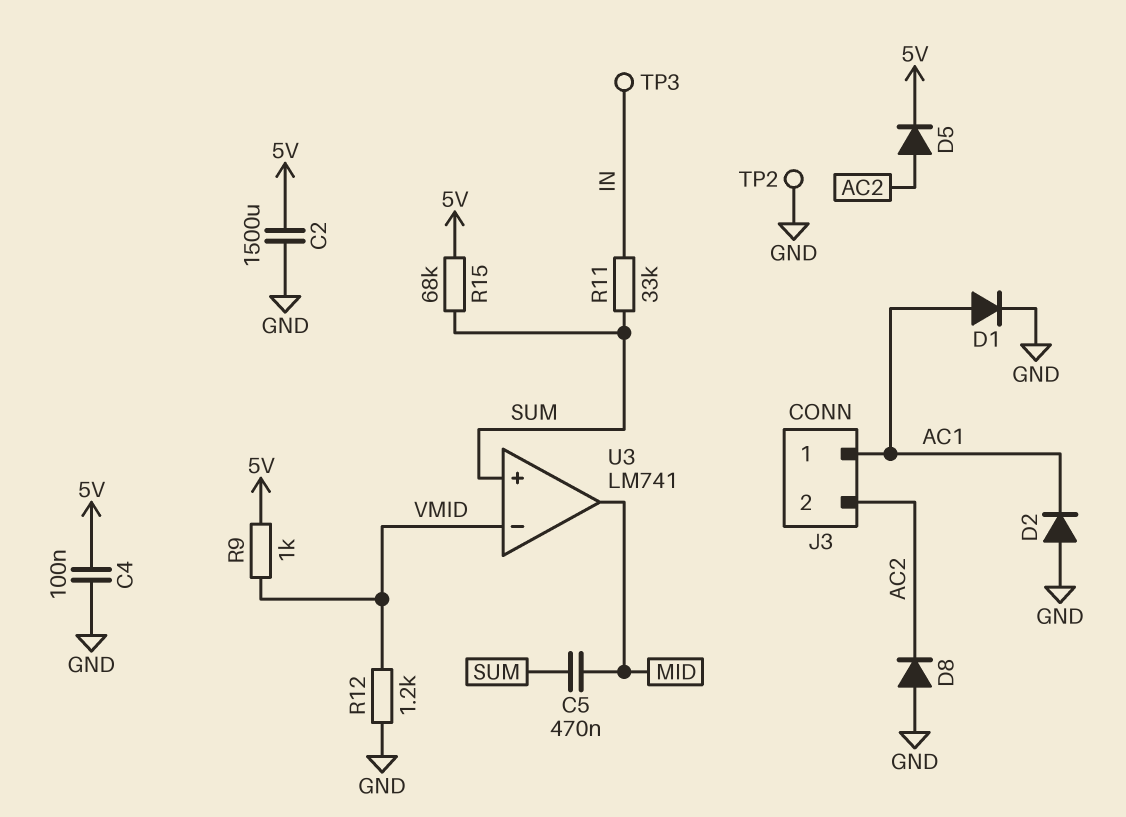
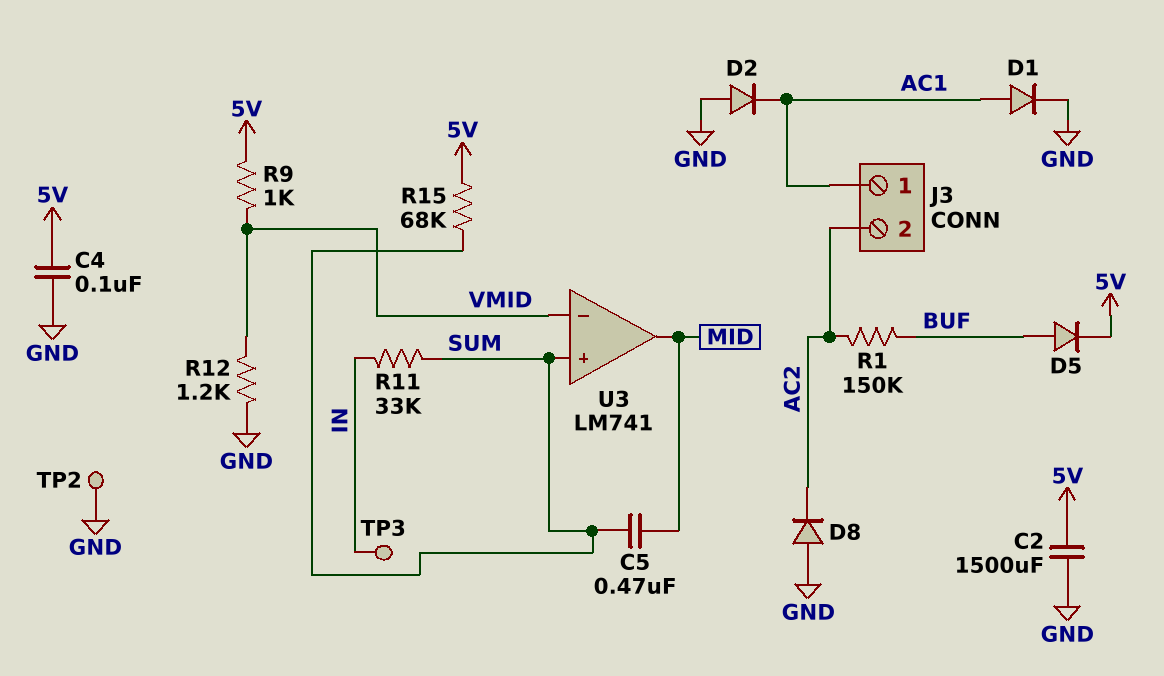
D5: diode (A AC2, K 5V) -> diode (A BUF, K 5V)
R1: none -> 150k (AC2, BUF)

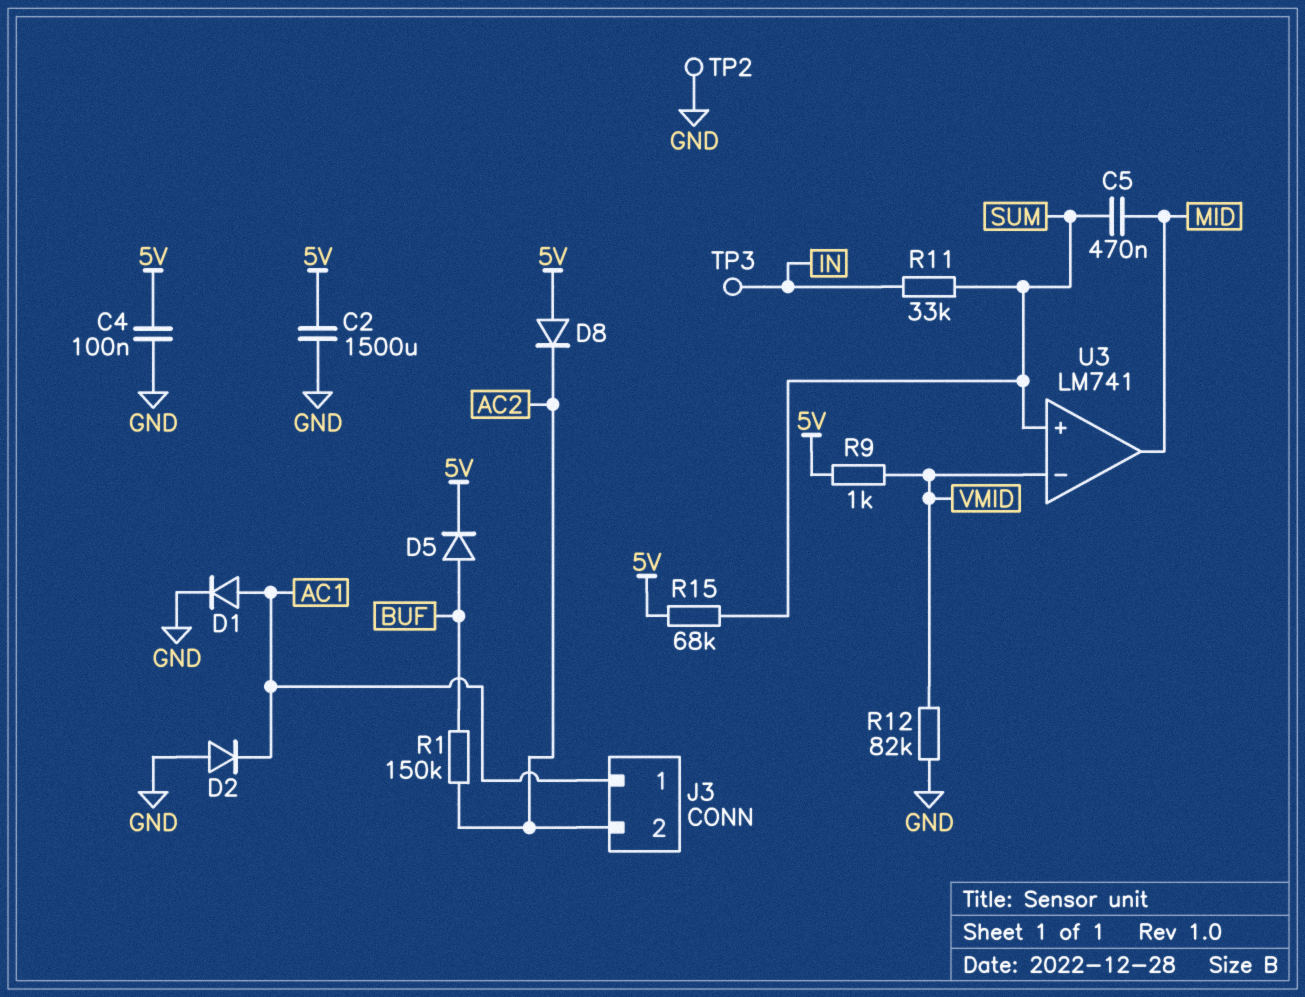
D8: diode (A GND, K AC2) -> diode (A 5V, K AC2)
R12: 1.2k (GND, VMID) -> 82k (GND, VMID)

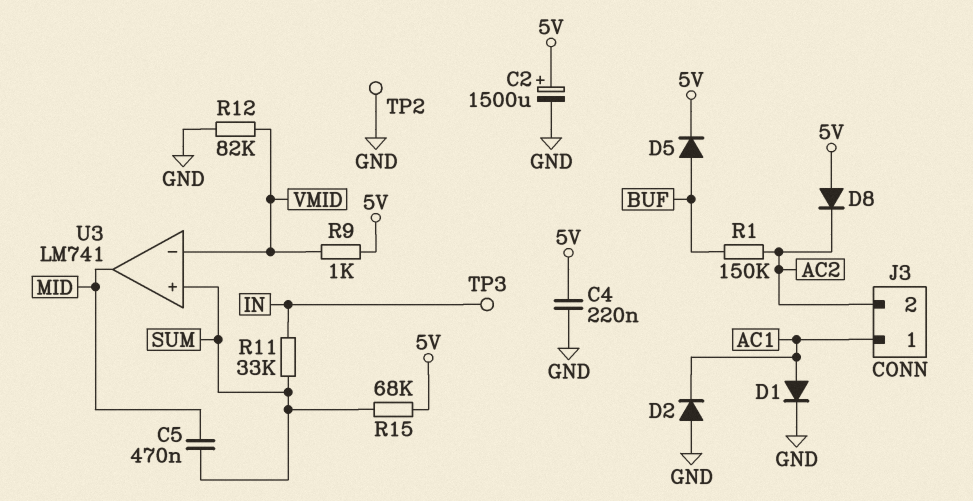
C2: 1500uF (5V, GND) -> 1500uF (plus 5V, minus GND)
C4: 100nF (5V, GND) -> 220nF (5V, GND)

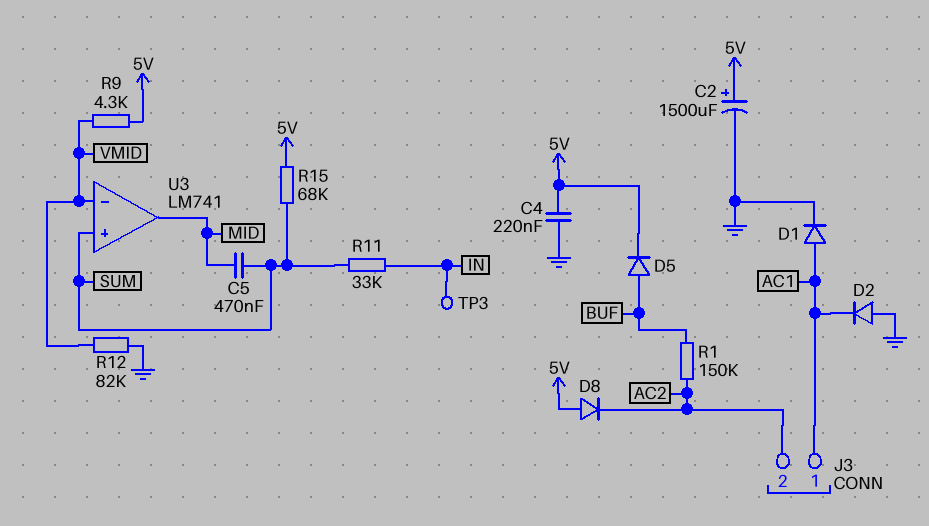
R9: 1k (5V, VMID) -> 4.3k (5V, VMID)
TP2: test point (GND) -> none

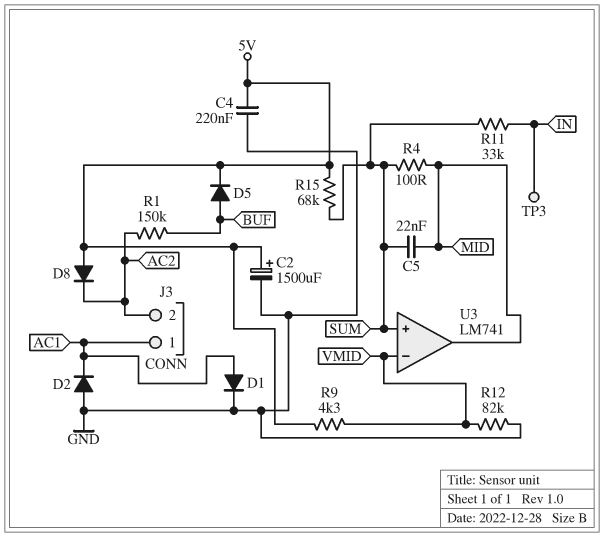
C5: 470nF (MID, SUM) -> 22nF (MID, SUM)
R4: none -> 100 (MID, SUM)

